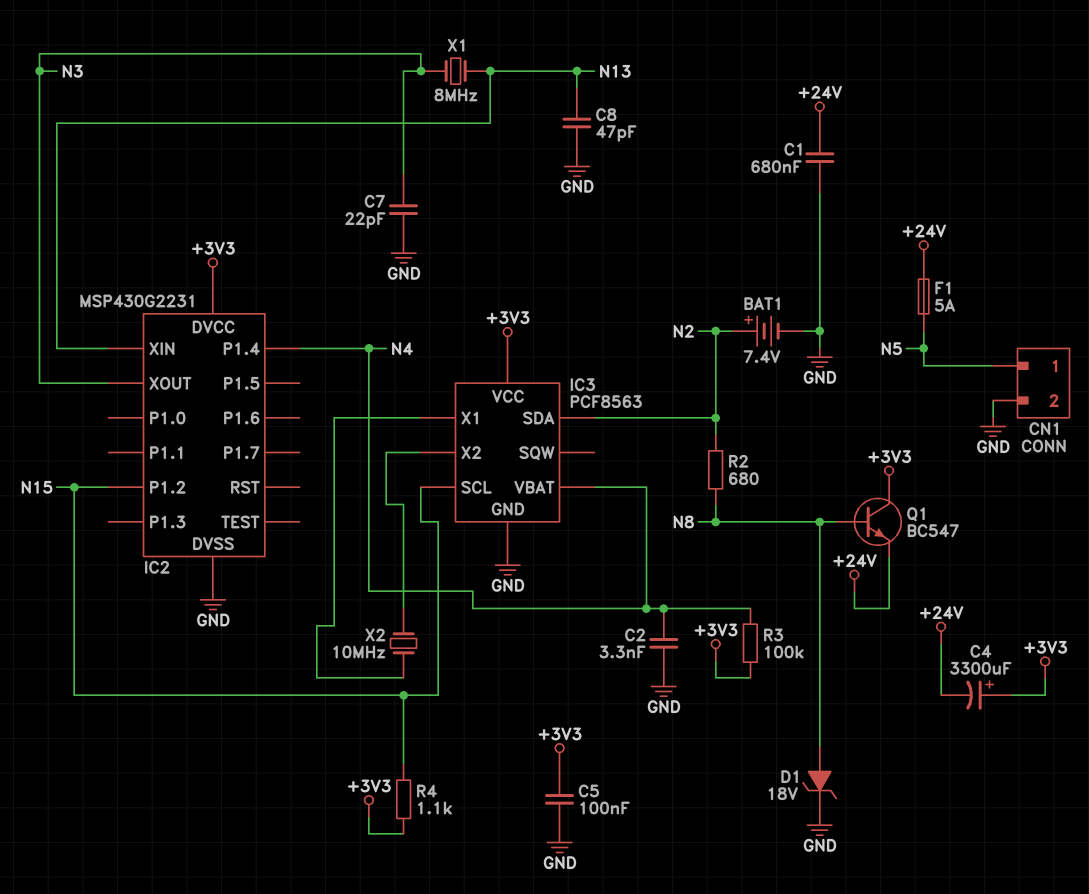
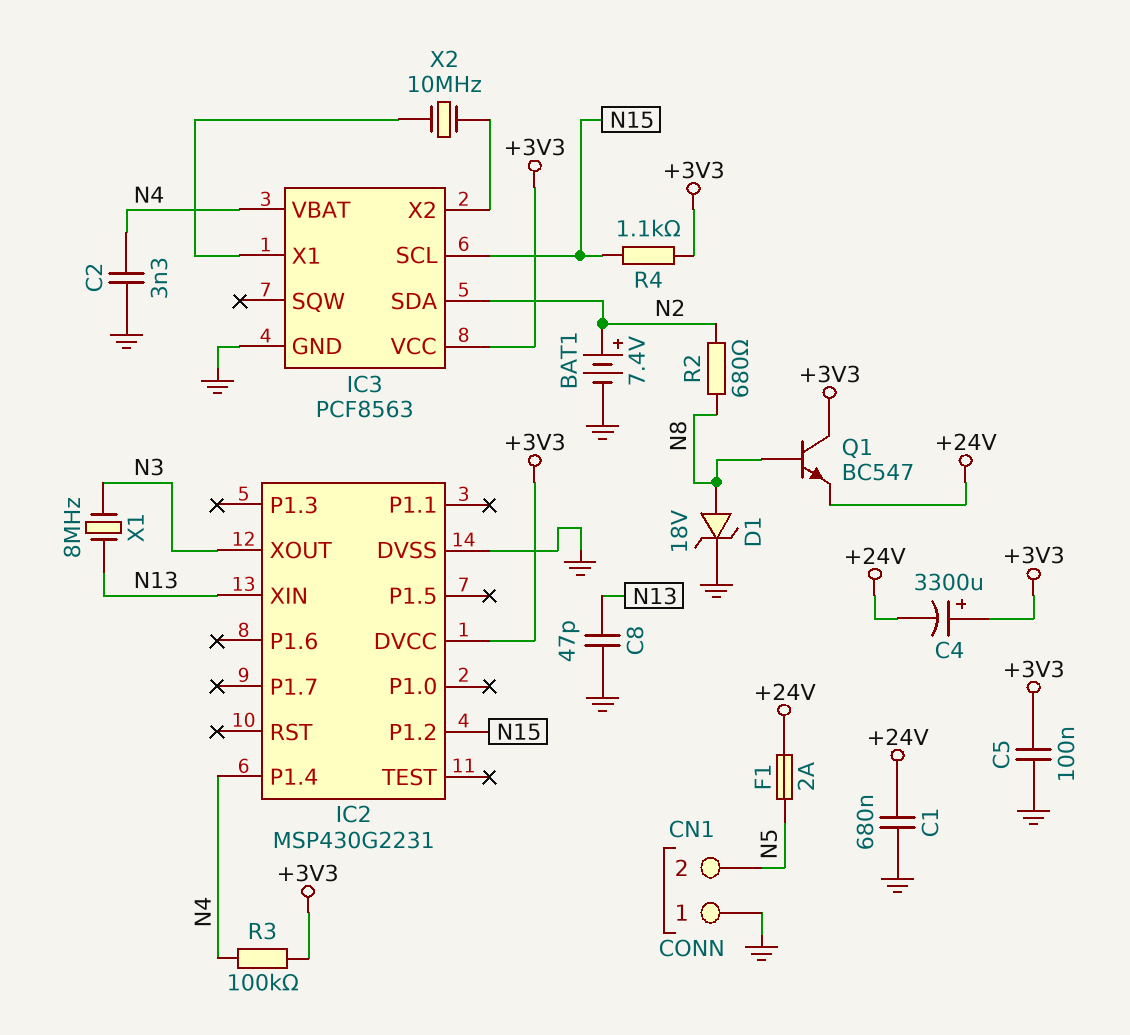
C7: 22pF (GND, N3) -> none
CN1 pin 1: N5 -> GND
CN1 pin 2: GND -> N5
F1: 5A (+24V, N5) -> 2A (+24V, N5)

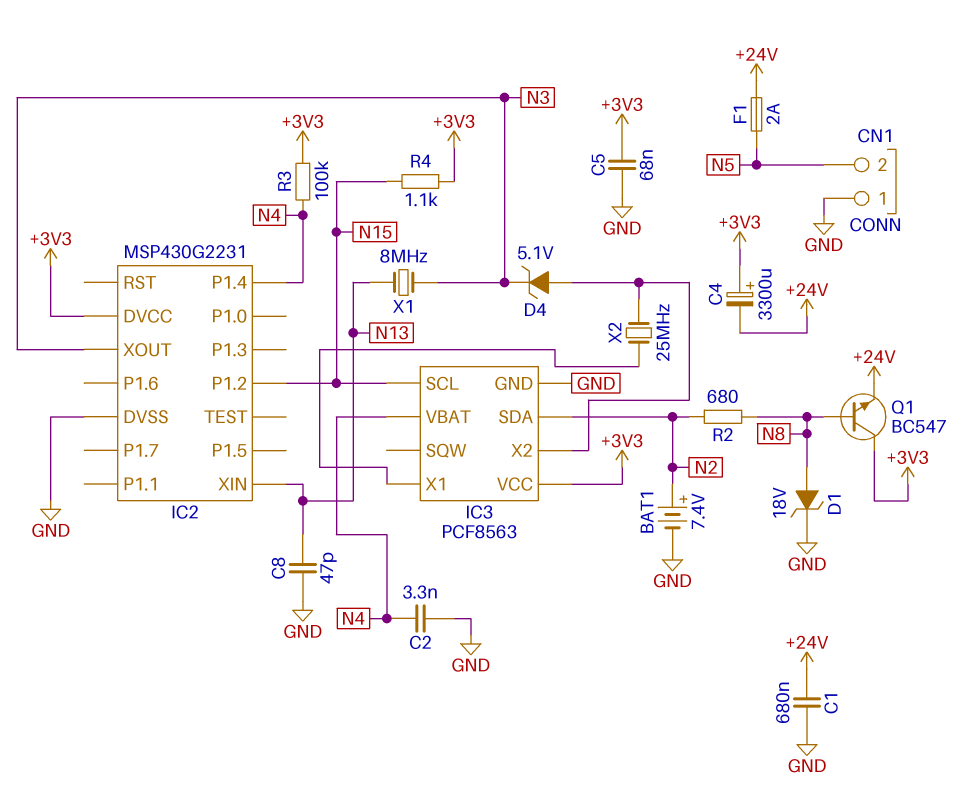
C5: 100nF (+3V3, GND) -> 68nF (+3V3, GND)
D4: none -> zener 5.1V (A IC3/X2, K N3)
X2: 10MHz (IC3/X1, IC3/X2) -> 25MHz (IC3/X1, IC3/X2)

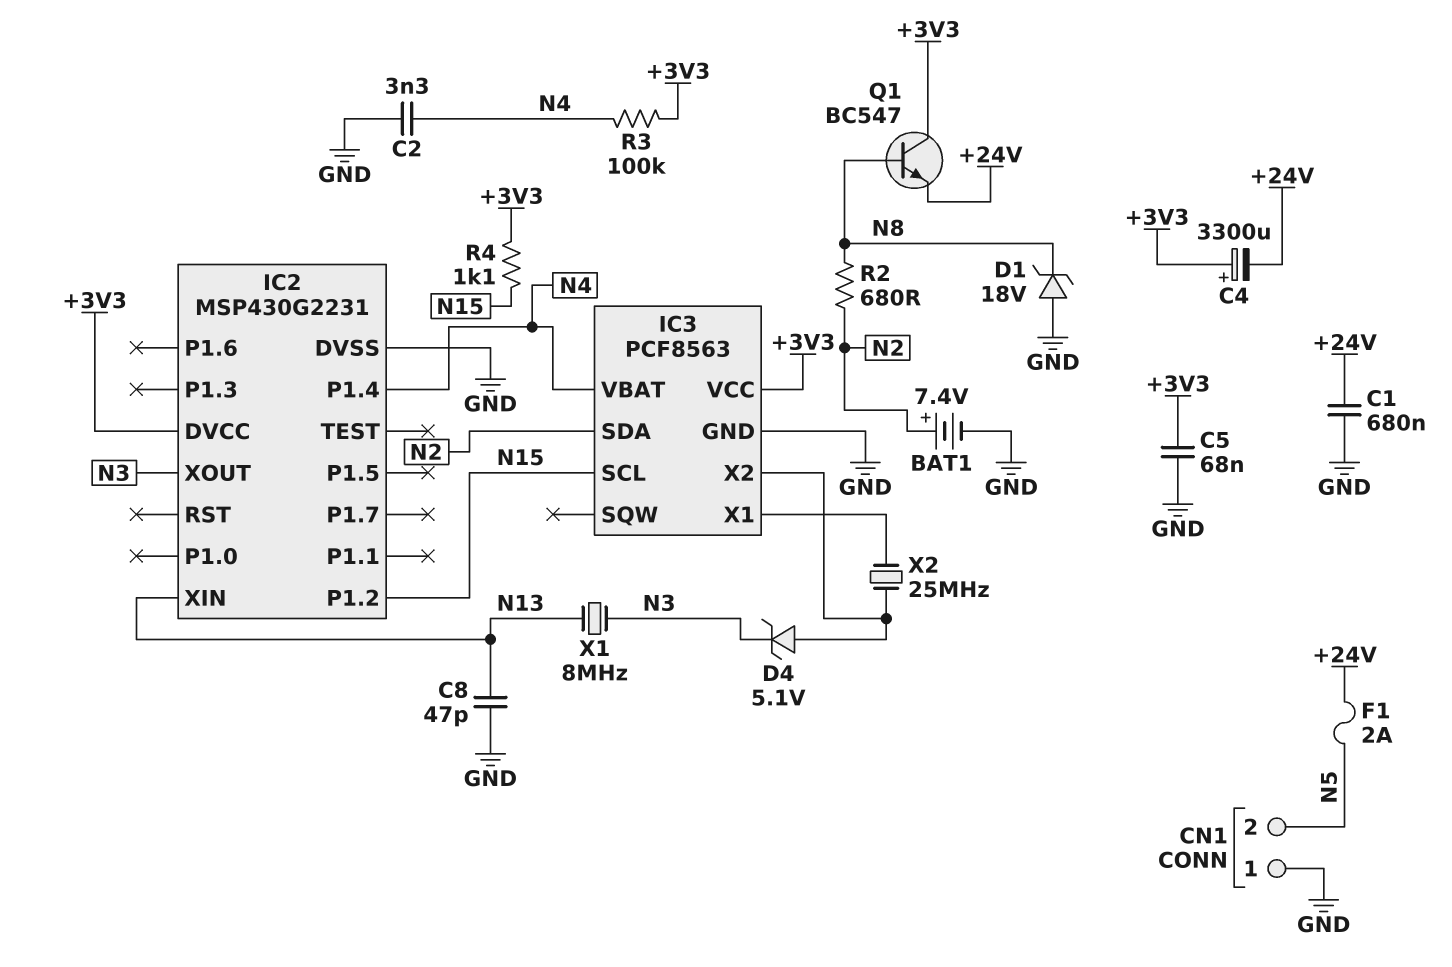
D1: zener 18V (A N8, K GND) -> zener 18V (A GND, K N8)

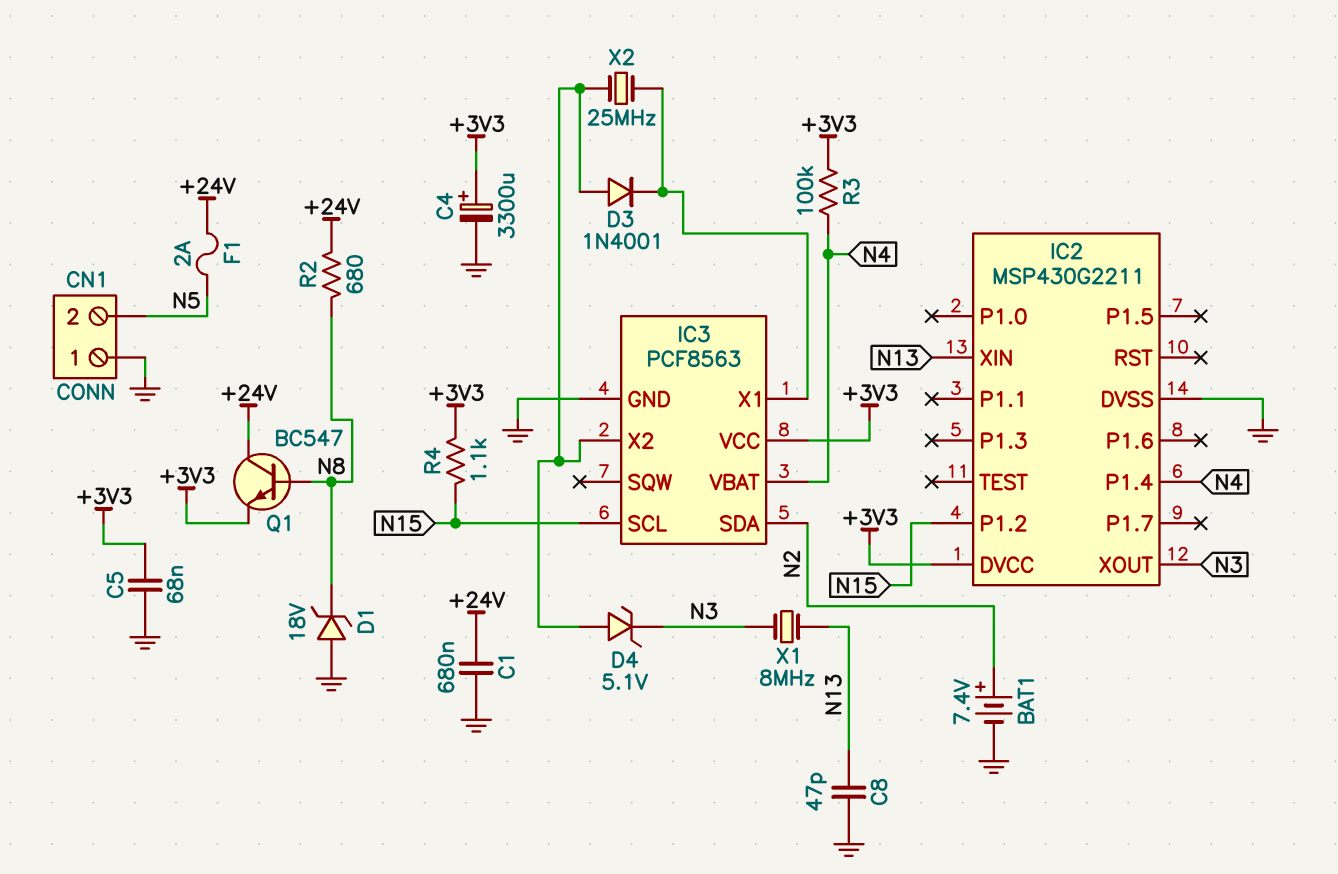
C2: 3.3nF (GND, N4) -> none
C4: 3300uF (plus +3V3, minus +24V) -> 3300uF (plus +3V3, minus GND)
D3: none -> diode 1N4001 (A IC3/X2, K IC3/X1)
IC2: MSP430G2231 -> MSP430G2211
Q1: NPN BC547 (B N8, C +3V3, E +24V) -> NPN BC547 (B N8, C +24V, E +3V3)
R2: 680 (N2, N8) -> 680 (+24V, N8)

